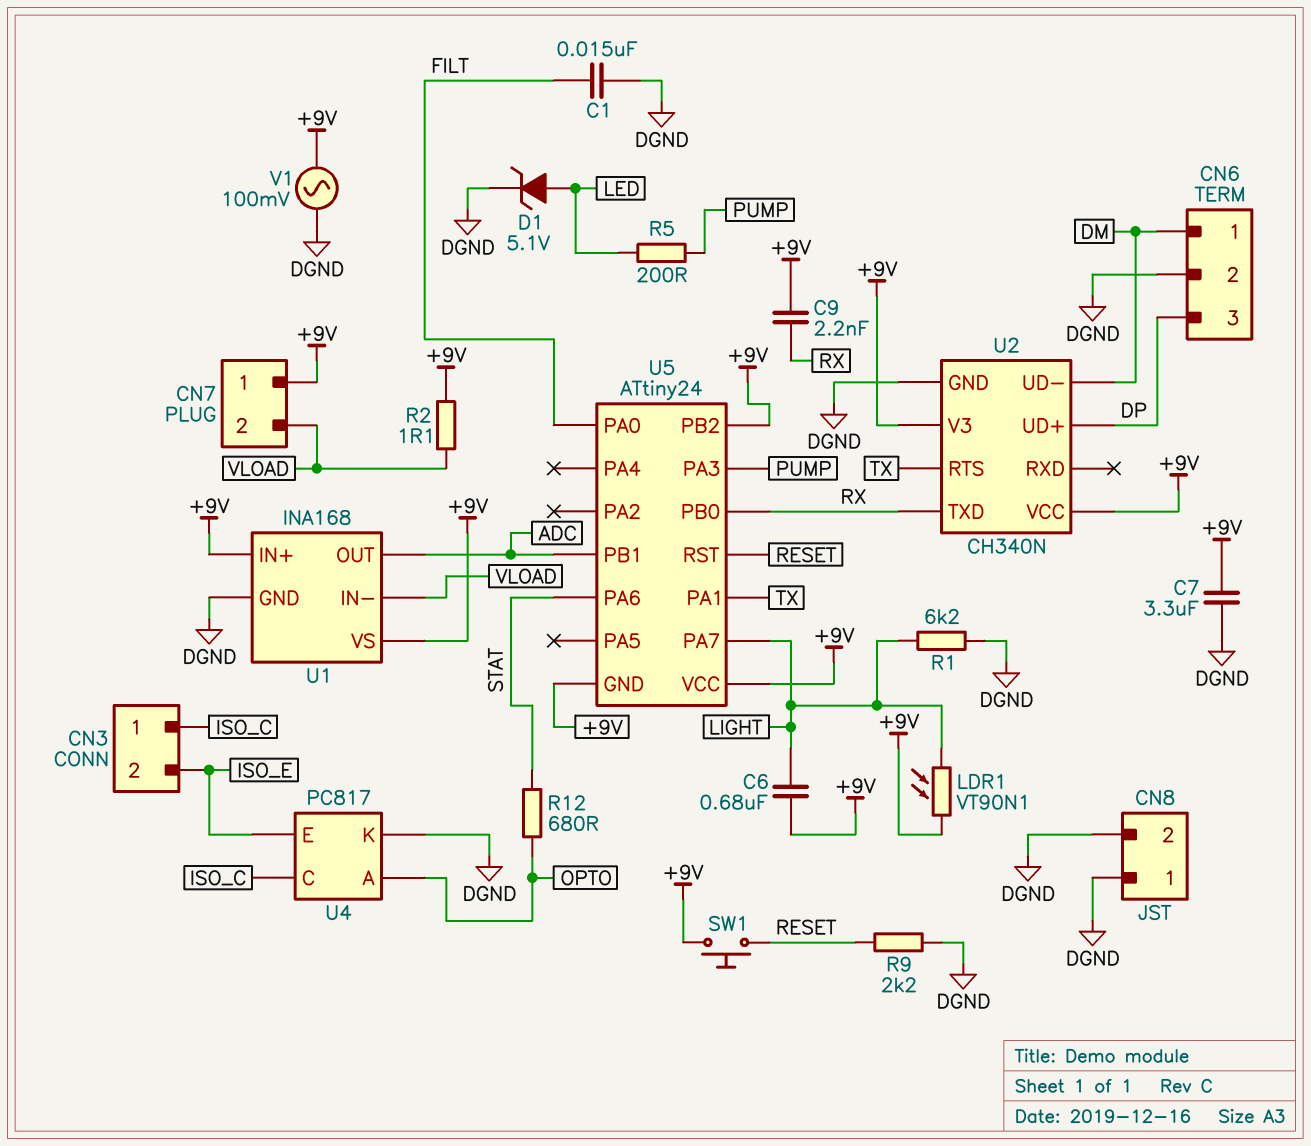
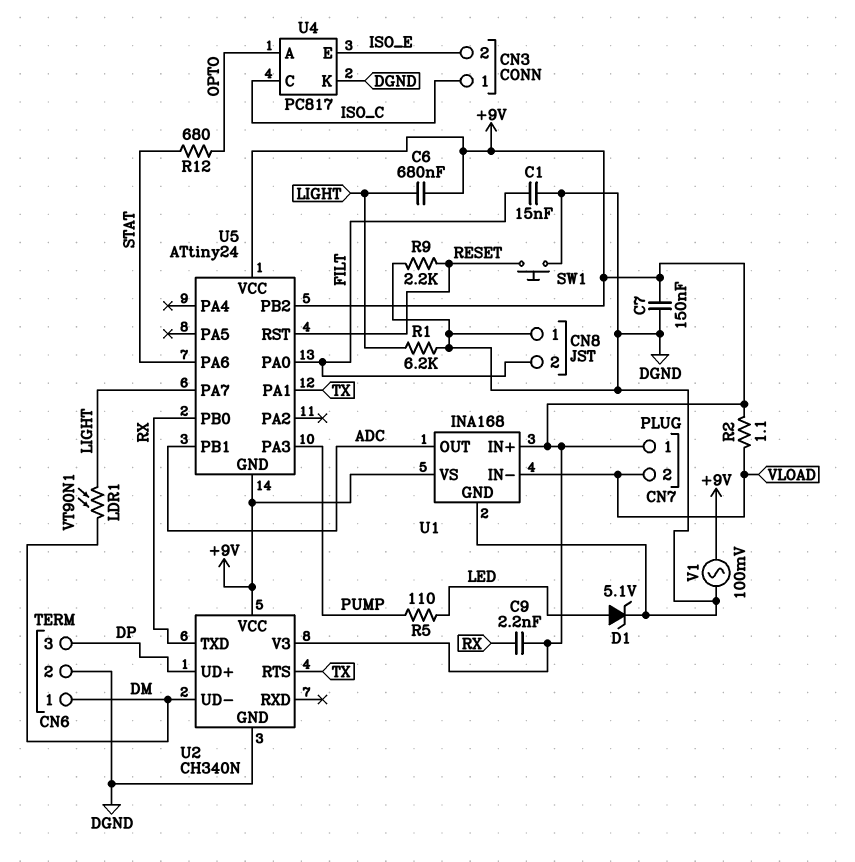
C7: 3.3uF (+9V, DGND) -> 150nF (+9V, DGND)
CN8 pin 2: DGND -> FILT
LDR1: VT90N1 (+9V, LIGHT) -> VT90N1 (DM, LIGHT)
R5: 200 (LED, PUMP) -> 110 (LED, PUMP)
SW1: button (+9V, RESET) -> button (DGND, RESET)

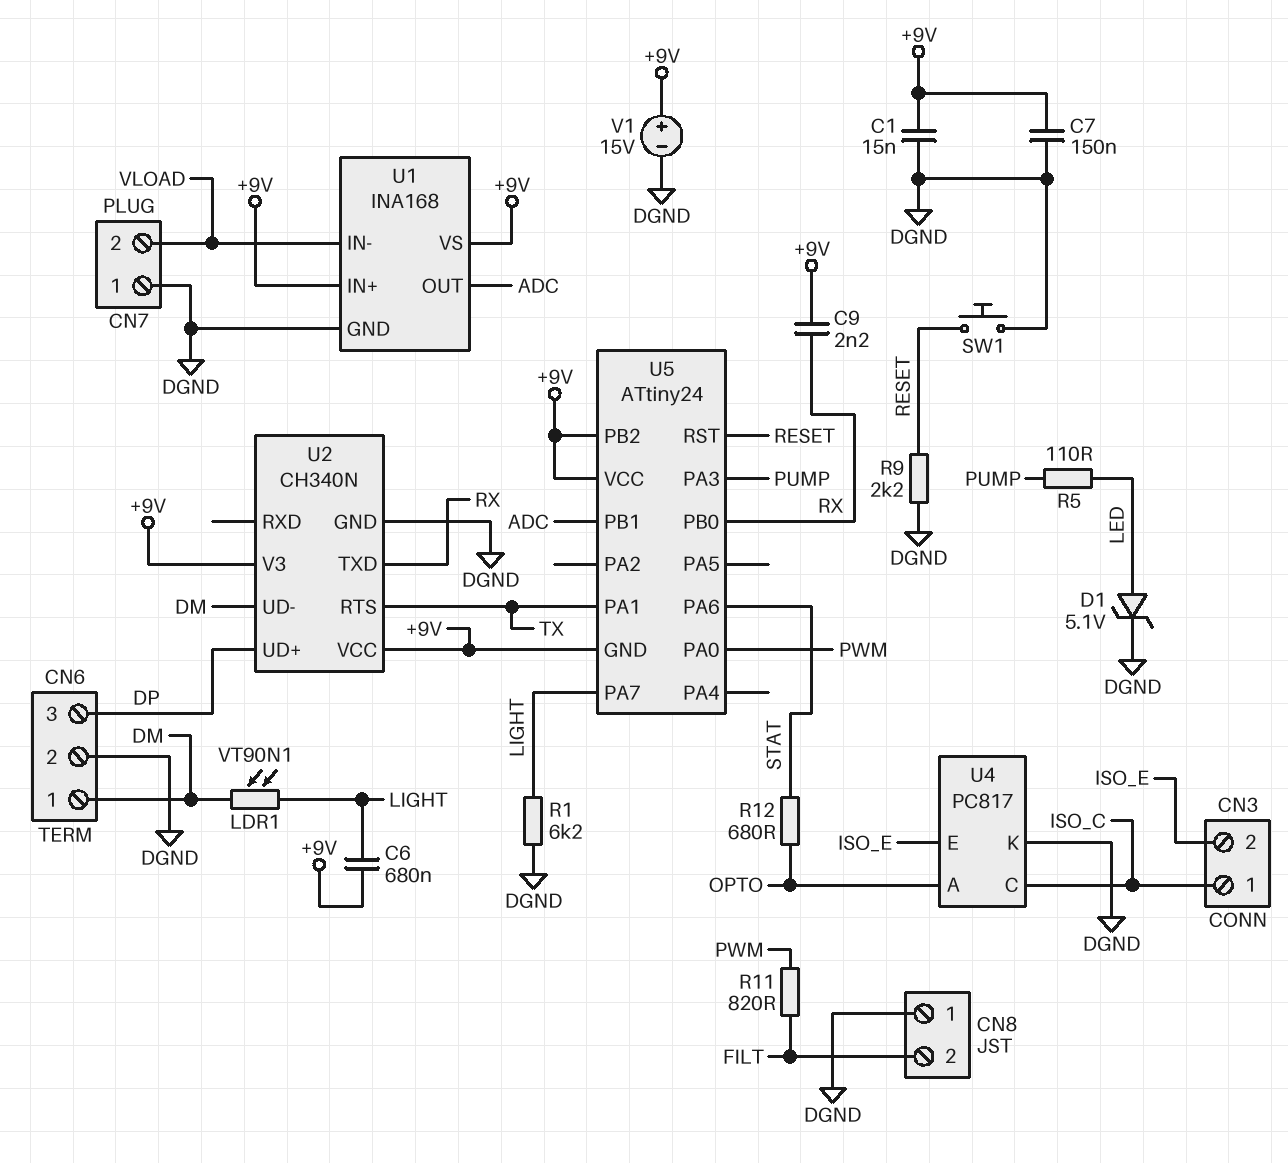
C1: 15nF (DGND, FILT) -> 15nF (+9V, DGND)
CN7 pin 1: +9V -> DGND
R2: 1.1 (+9V, VLOAD) -> none
R11: none -> 820 (FILT, PWM)
U5 pin PA0: FILT -> PWM
V1: AC 100mV (+9V, DGND) -> 15V (plus +9V, minus DGND)

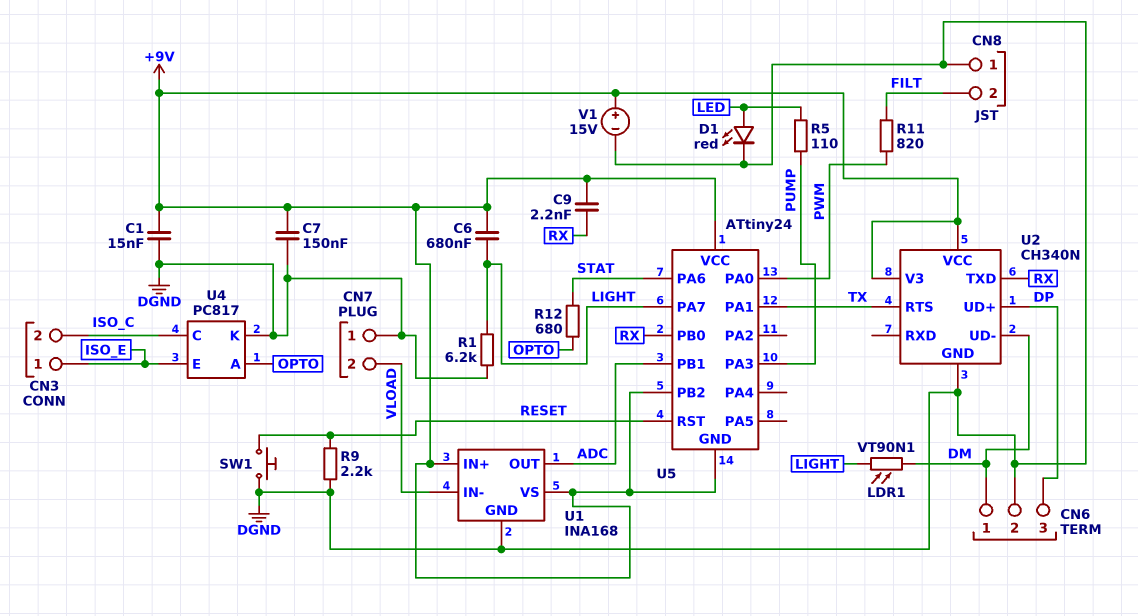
CN3 pin 1: ISO_C -> ISO_E
CN3 pin 2: ISO_E -> ISO_C
D1: zener 5.1V (A LED, K DGND) -> LED red (A LED, K DGND)

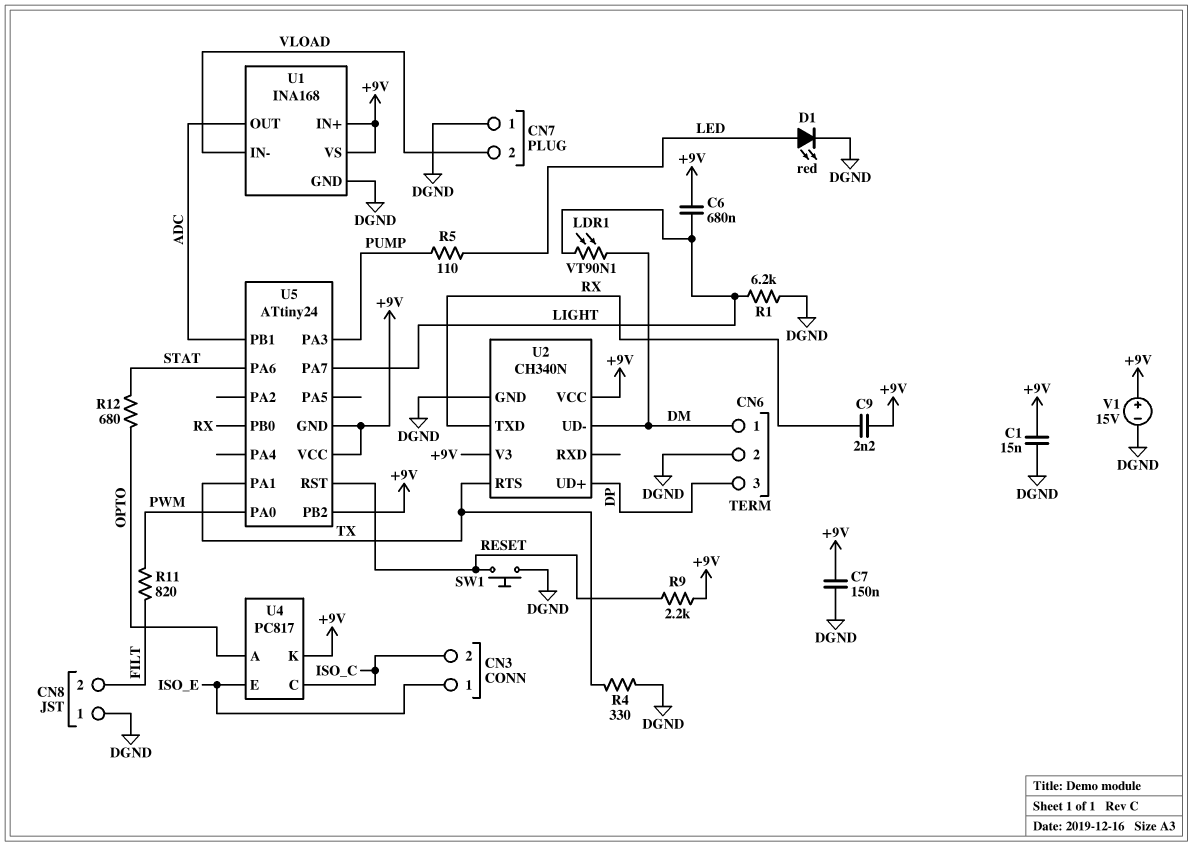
R4: none -> 330 (DGND, TX)
R9: 2.2k (DGND, RESET) -> 2.2k (+9V, RESET)
U4 pin K: DGND -> +9V

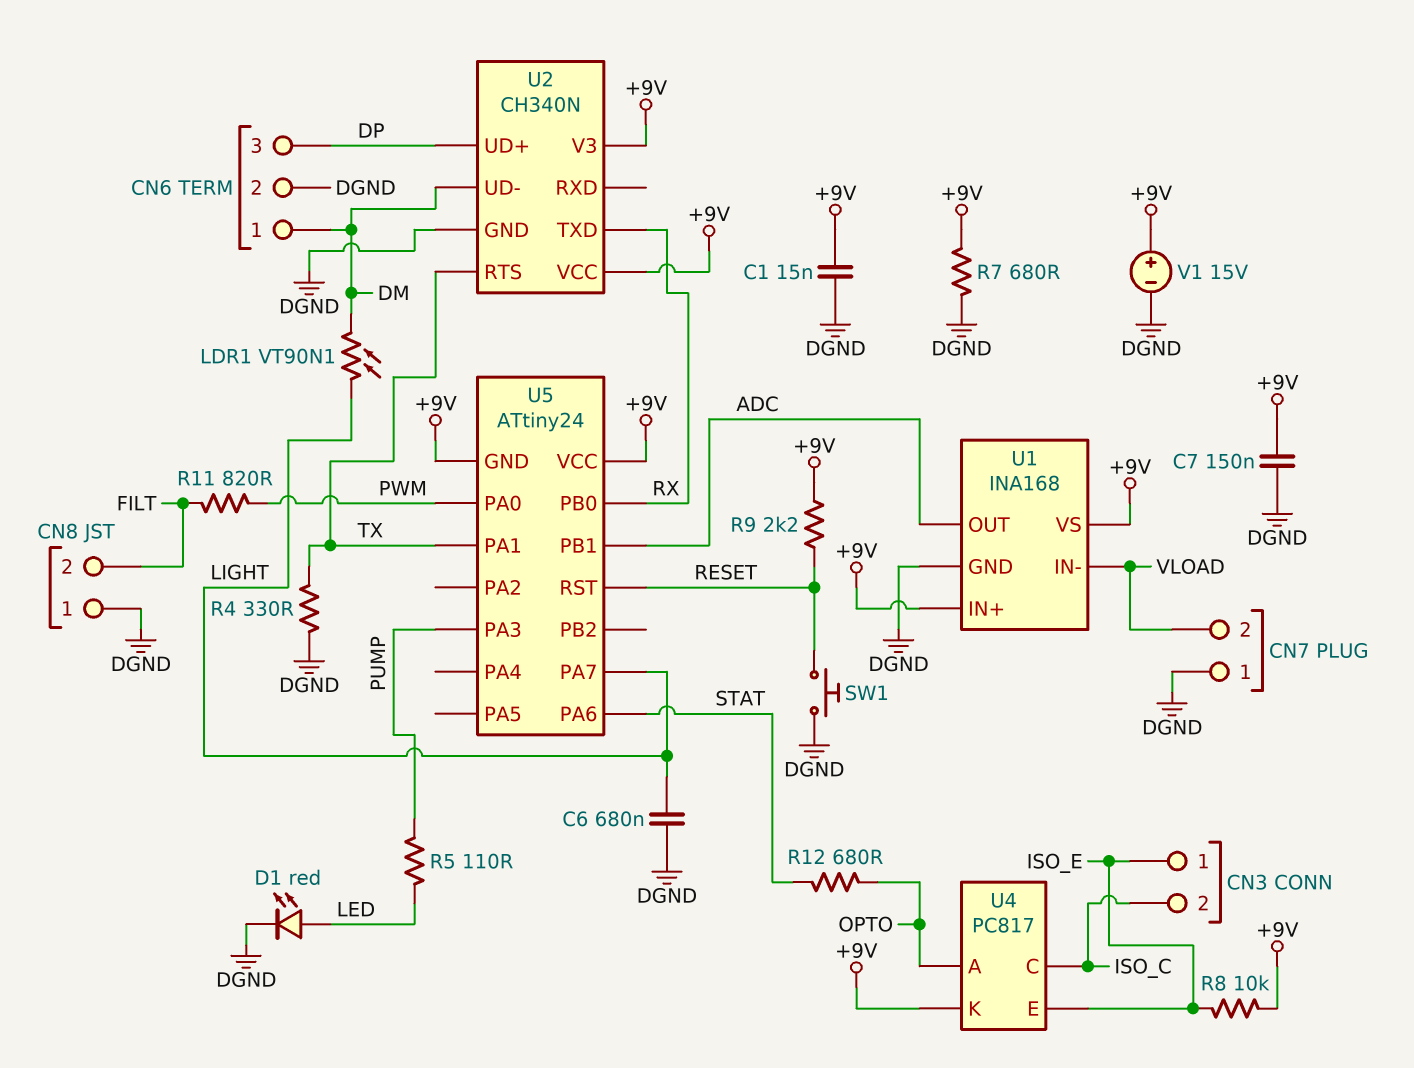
C6: 680nF (+9V, LIGHT) -> 680nF (DGND, LIGHT)
C9: 2.2nF (+9V, RX) -> none
R1: 6.2k (DGND, LIGHT) -> none
R7: none -> 680 (+9V, DGND)
R8: none -> 10k (+9V, ISO_E)
U5 pin PB2: +9V -> none

